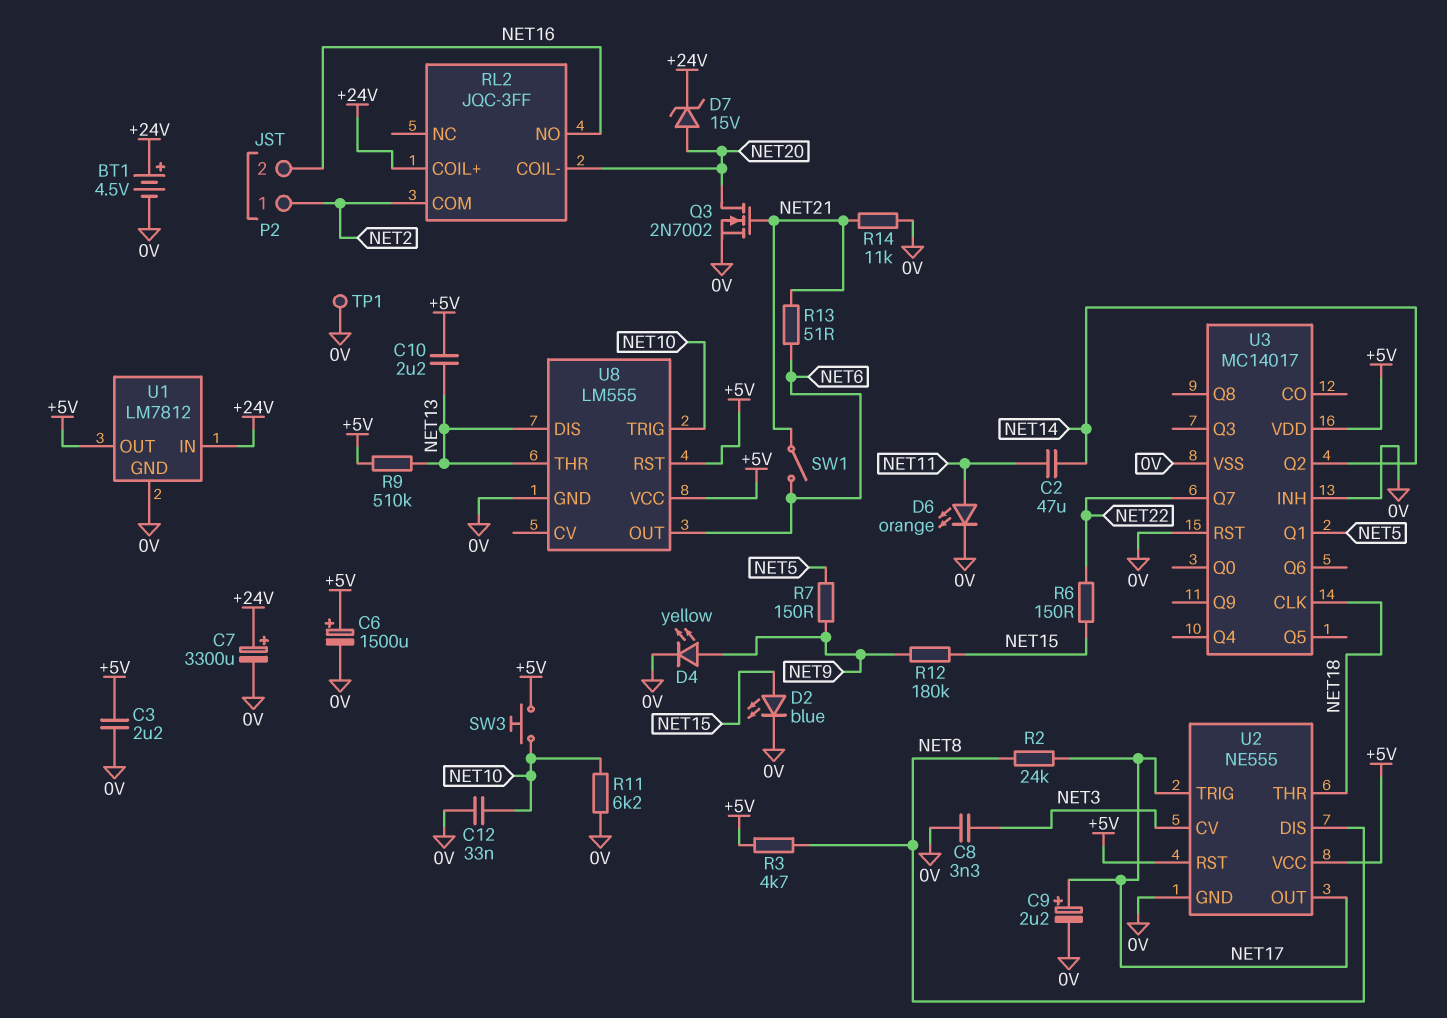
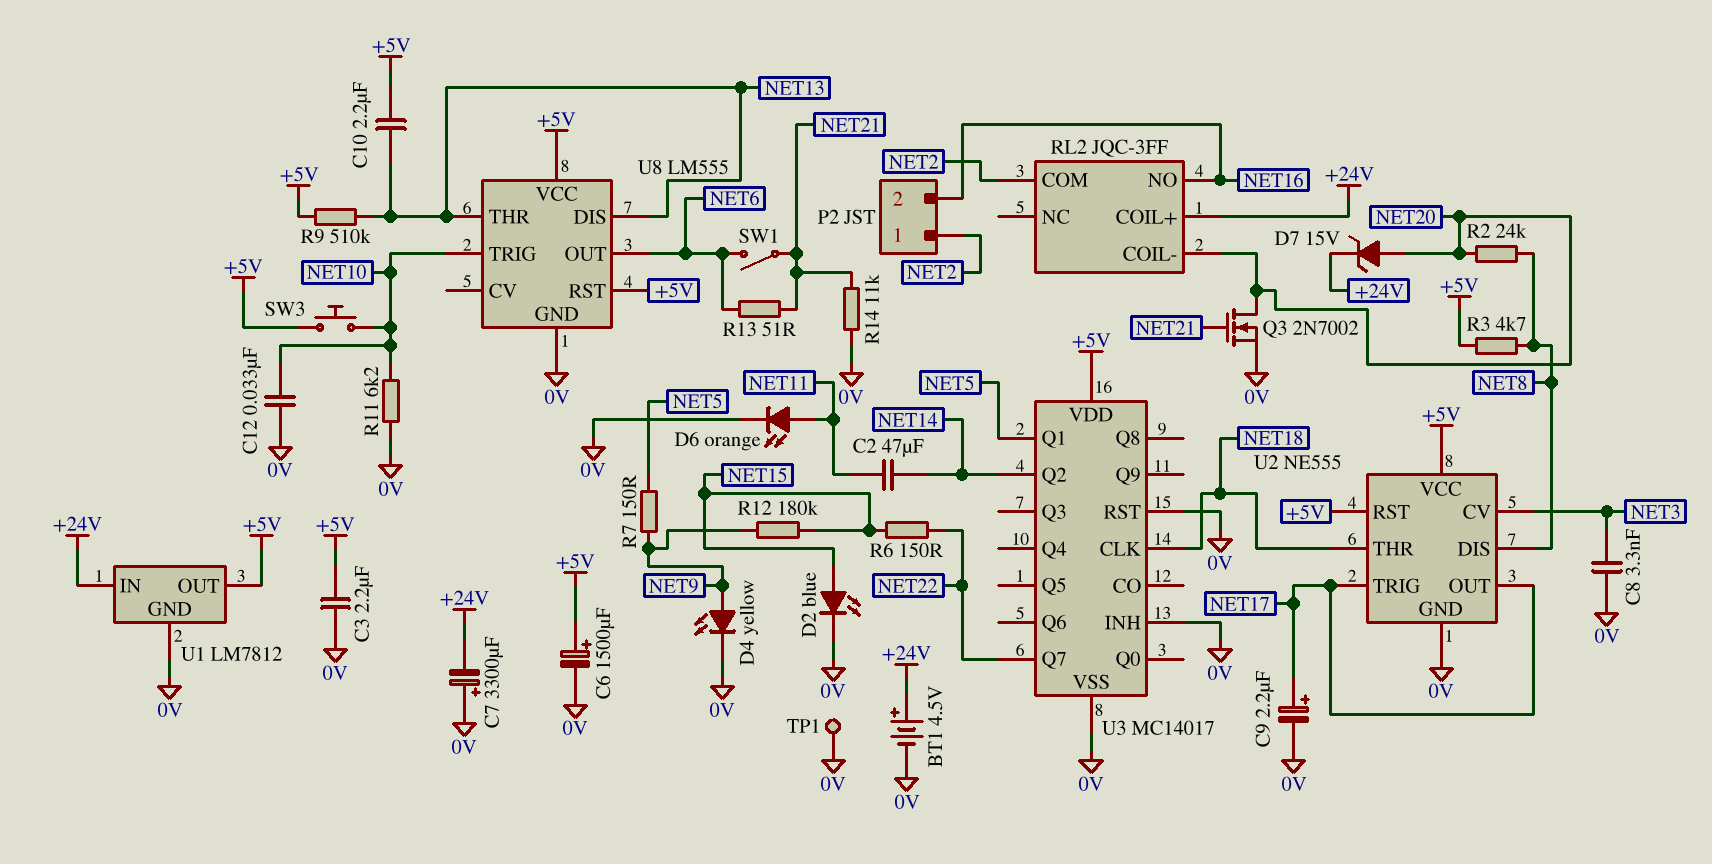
C7: 3300uF (plus +24V, minus 0V) -> 3300uF (plus 0V, minus +24V)
R2: 24k (NET8, NET17) -> 24k (NET8, NET20)

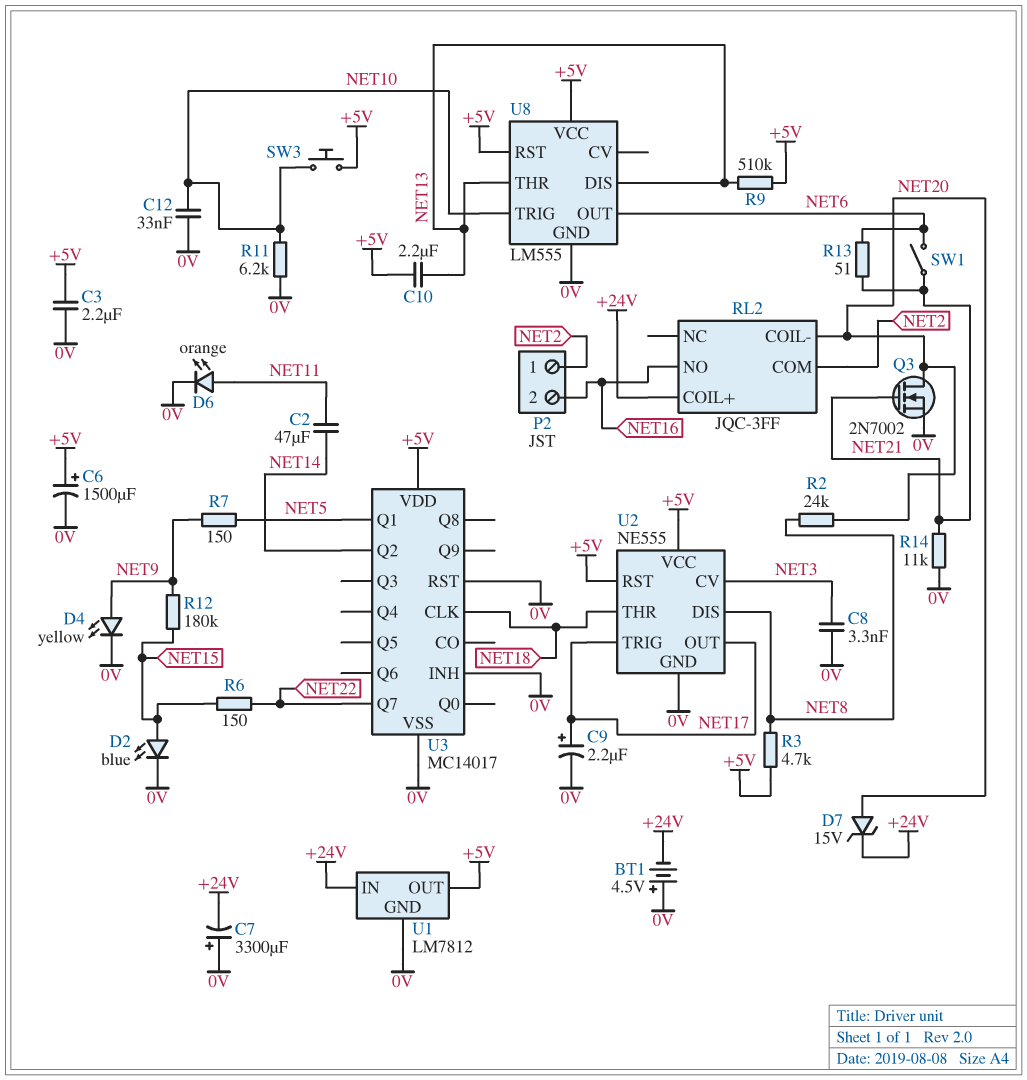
BT1: 4.5V (plus +24V, minus 0V) -> 4.5V (plus 0V, minus +24V)
TP1: test point (0V) -> none

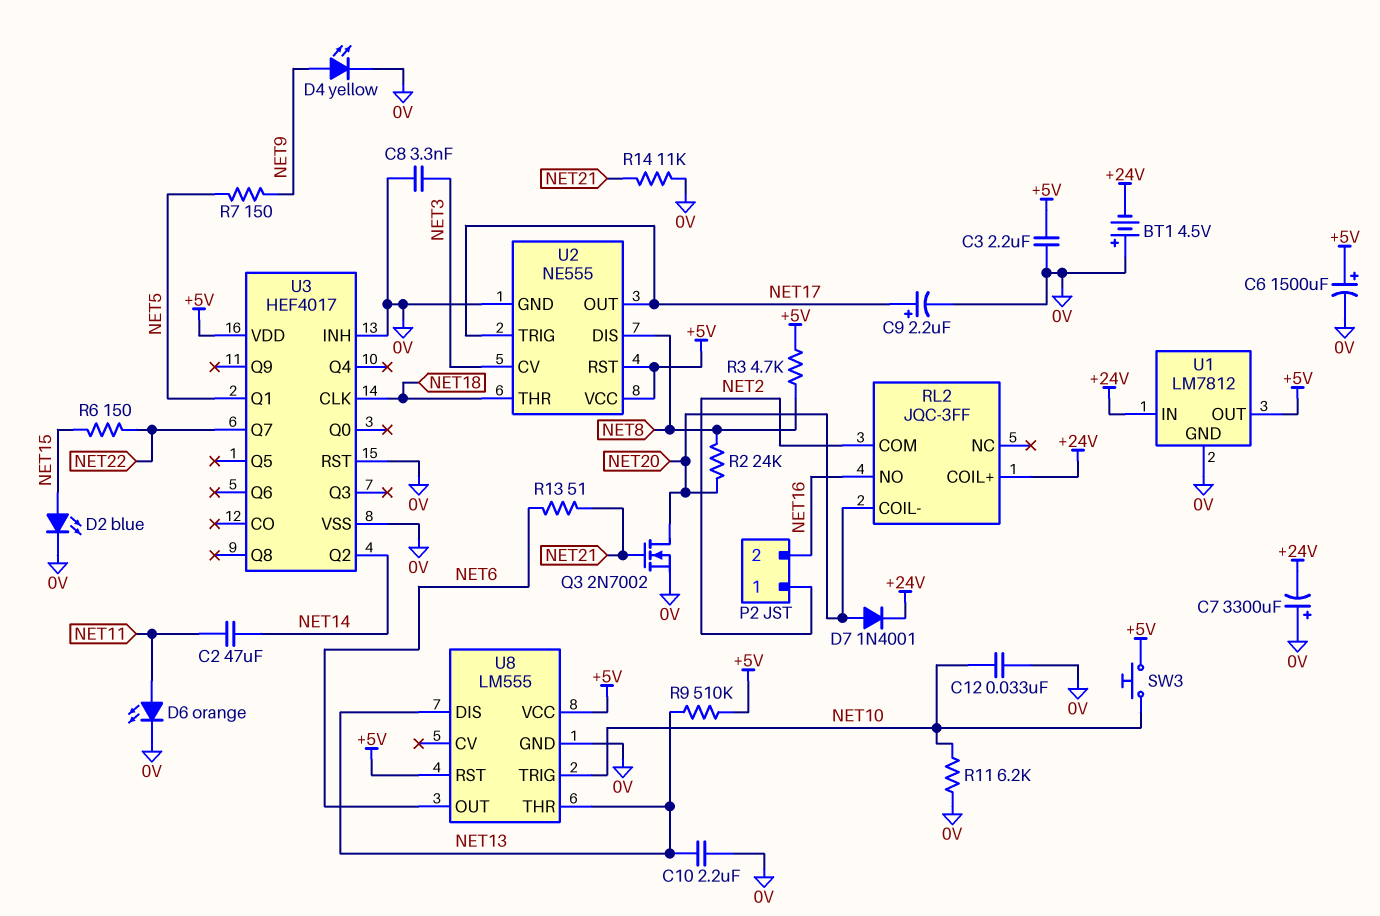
C10: 2.2uF (+5V, NET13) -> 2.2uF (0V, NET13)
D7: zener 15V (A NET20, K +24V) -> diode 1N4001 (A NET20, K +24V)
R12: 180k (NET9, NET15) -> none
SW1: switch (NET6, NET21) -> none
U3: MC14017 -> HEF4017

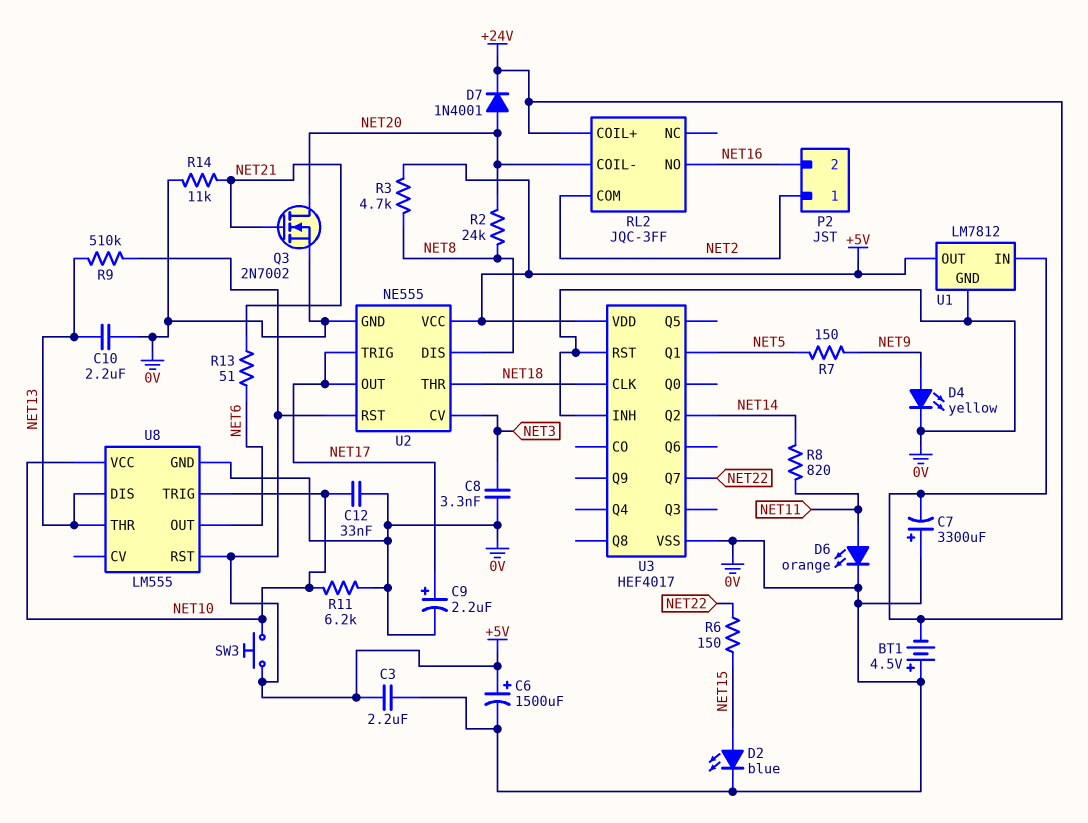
C2: 47uF (NET11, NET14) -> none
R8: none -> 820 (NET11, NET14)
U8 pin VCC: +5V -> NET10

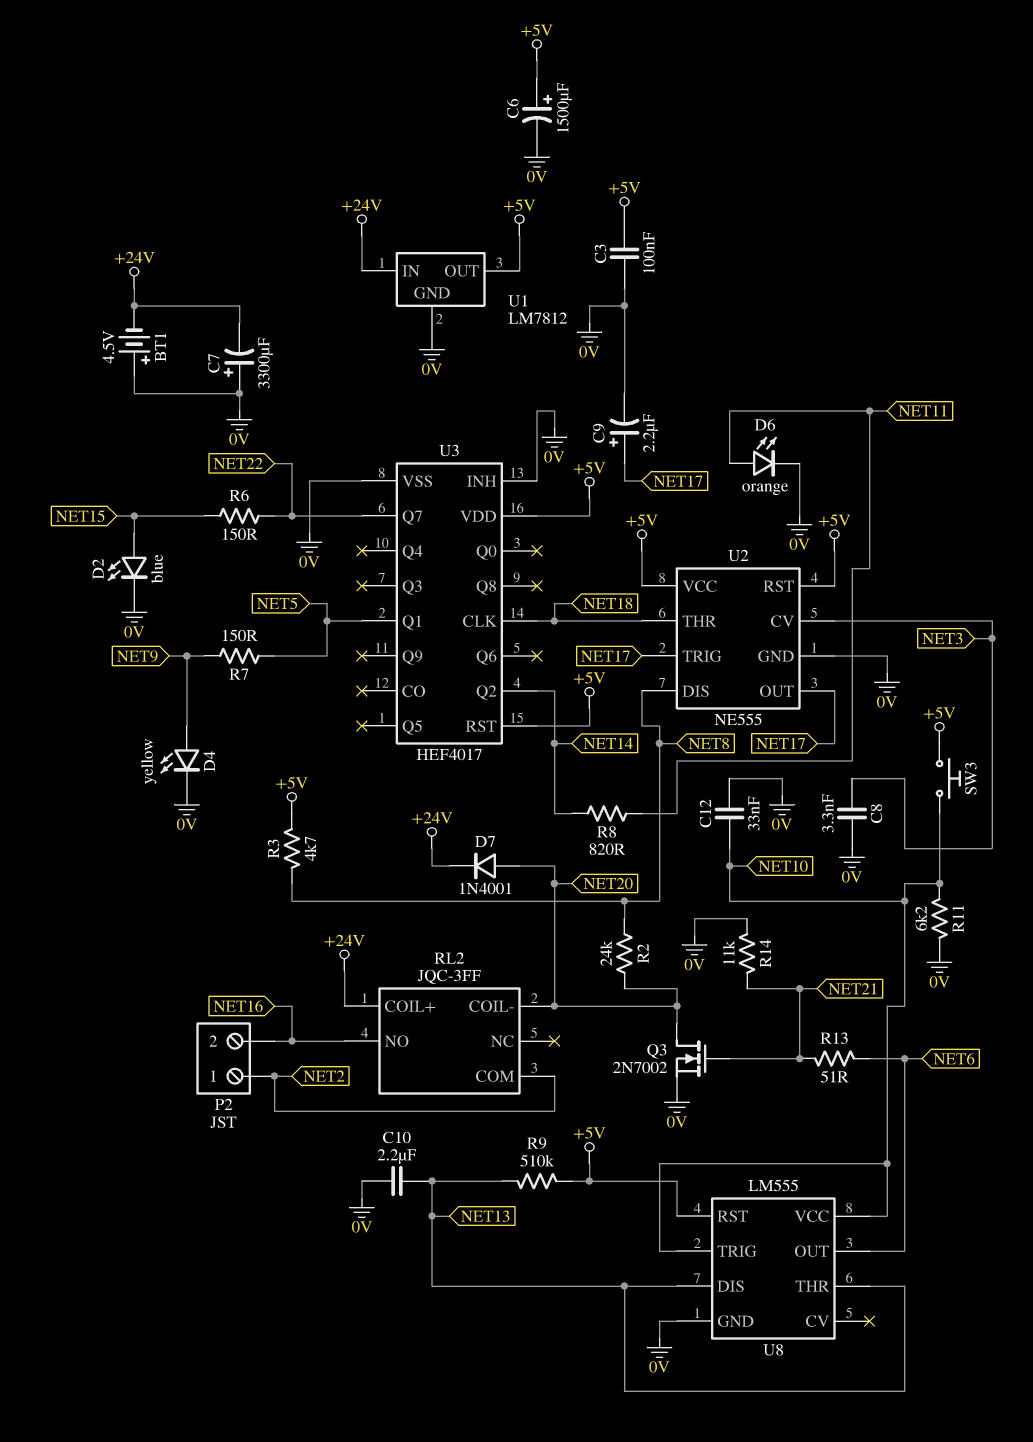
C3: 2.2uF (+5V, 0V) -> 100nF (+5V, 0V)
U3 pin RST: 0V -> +5V

